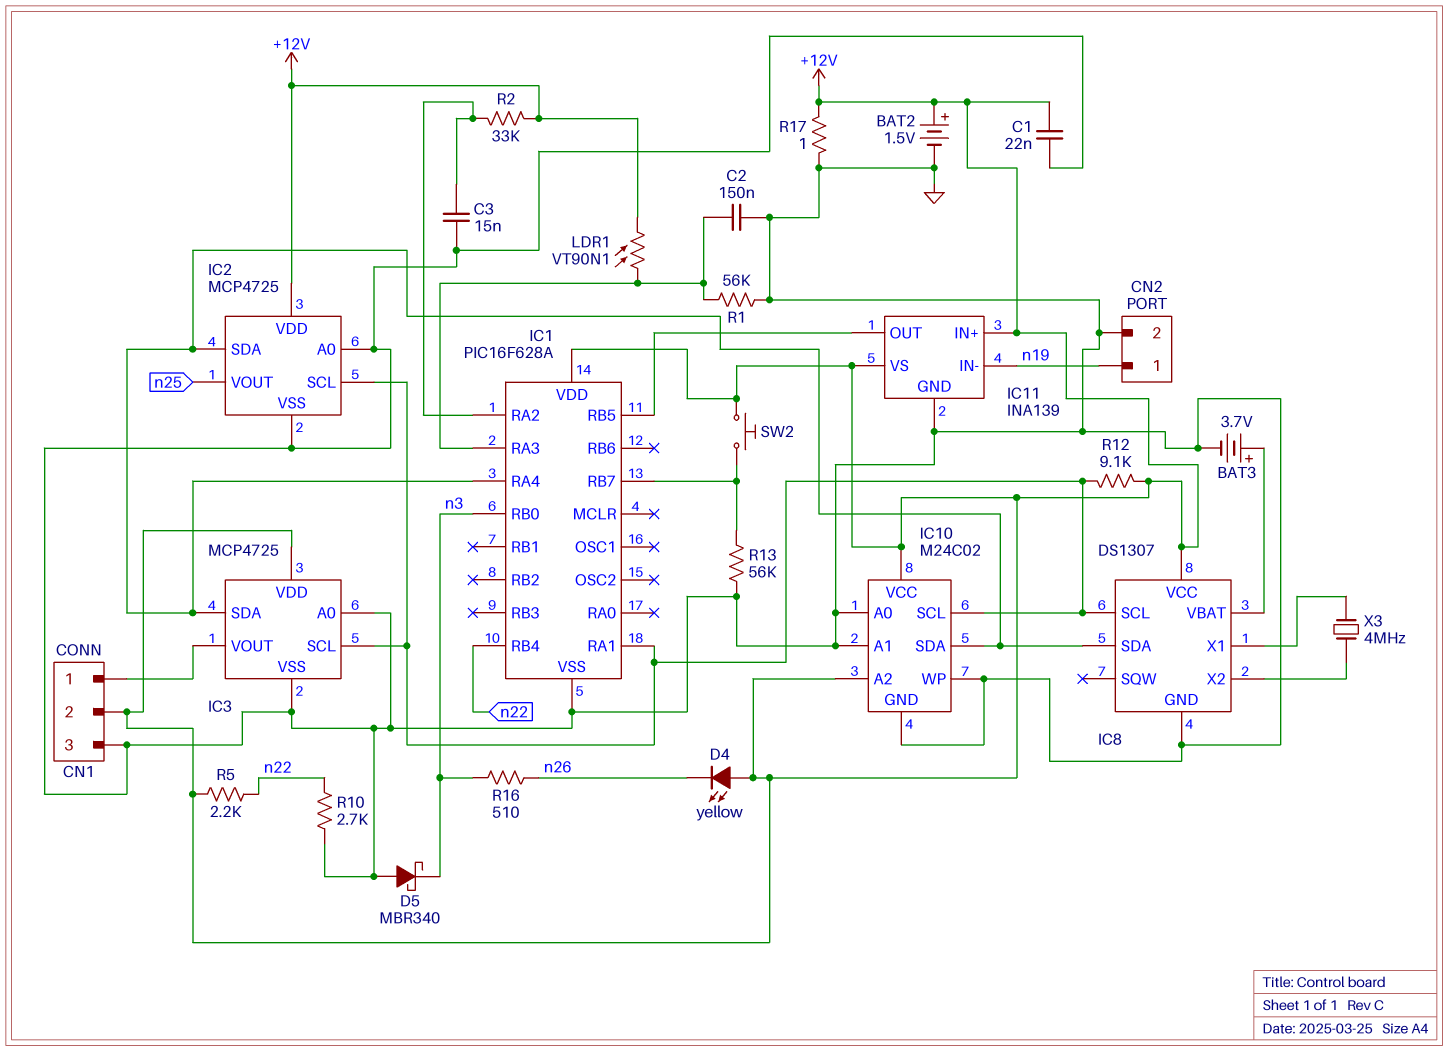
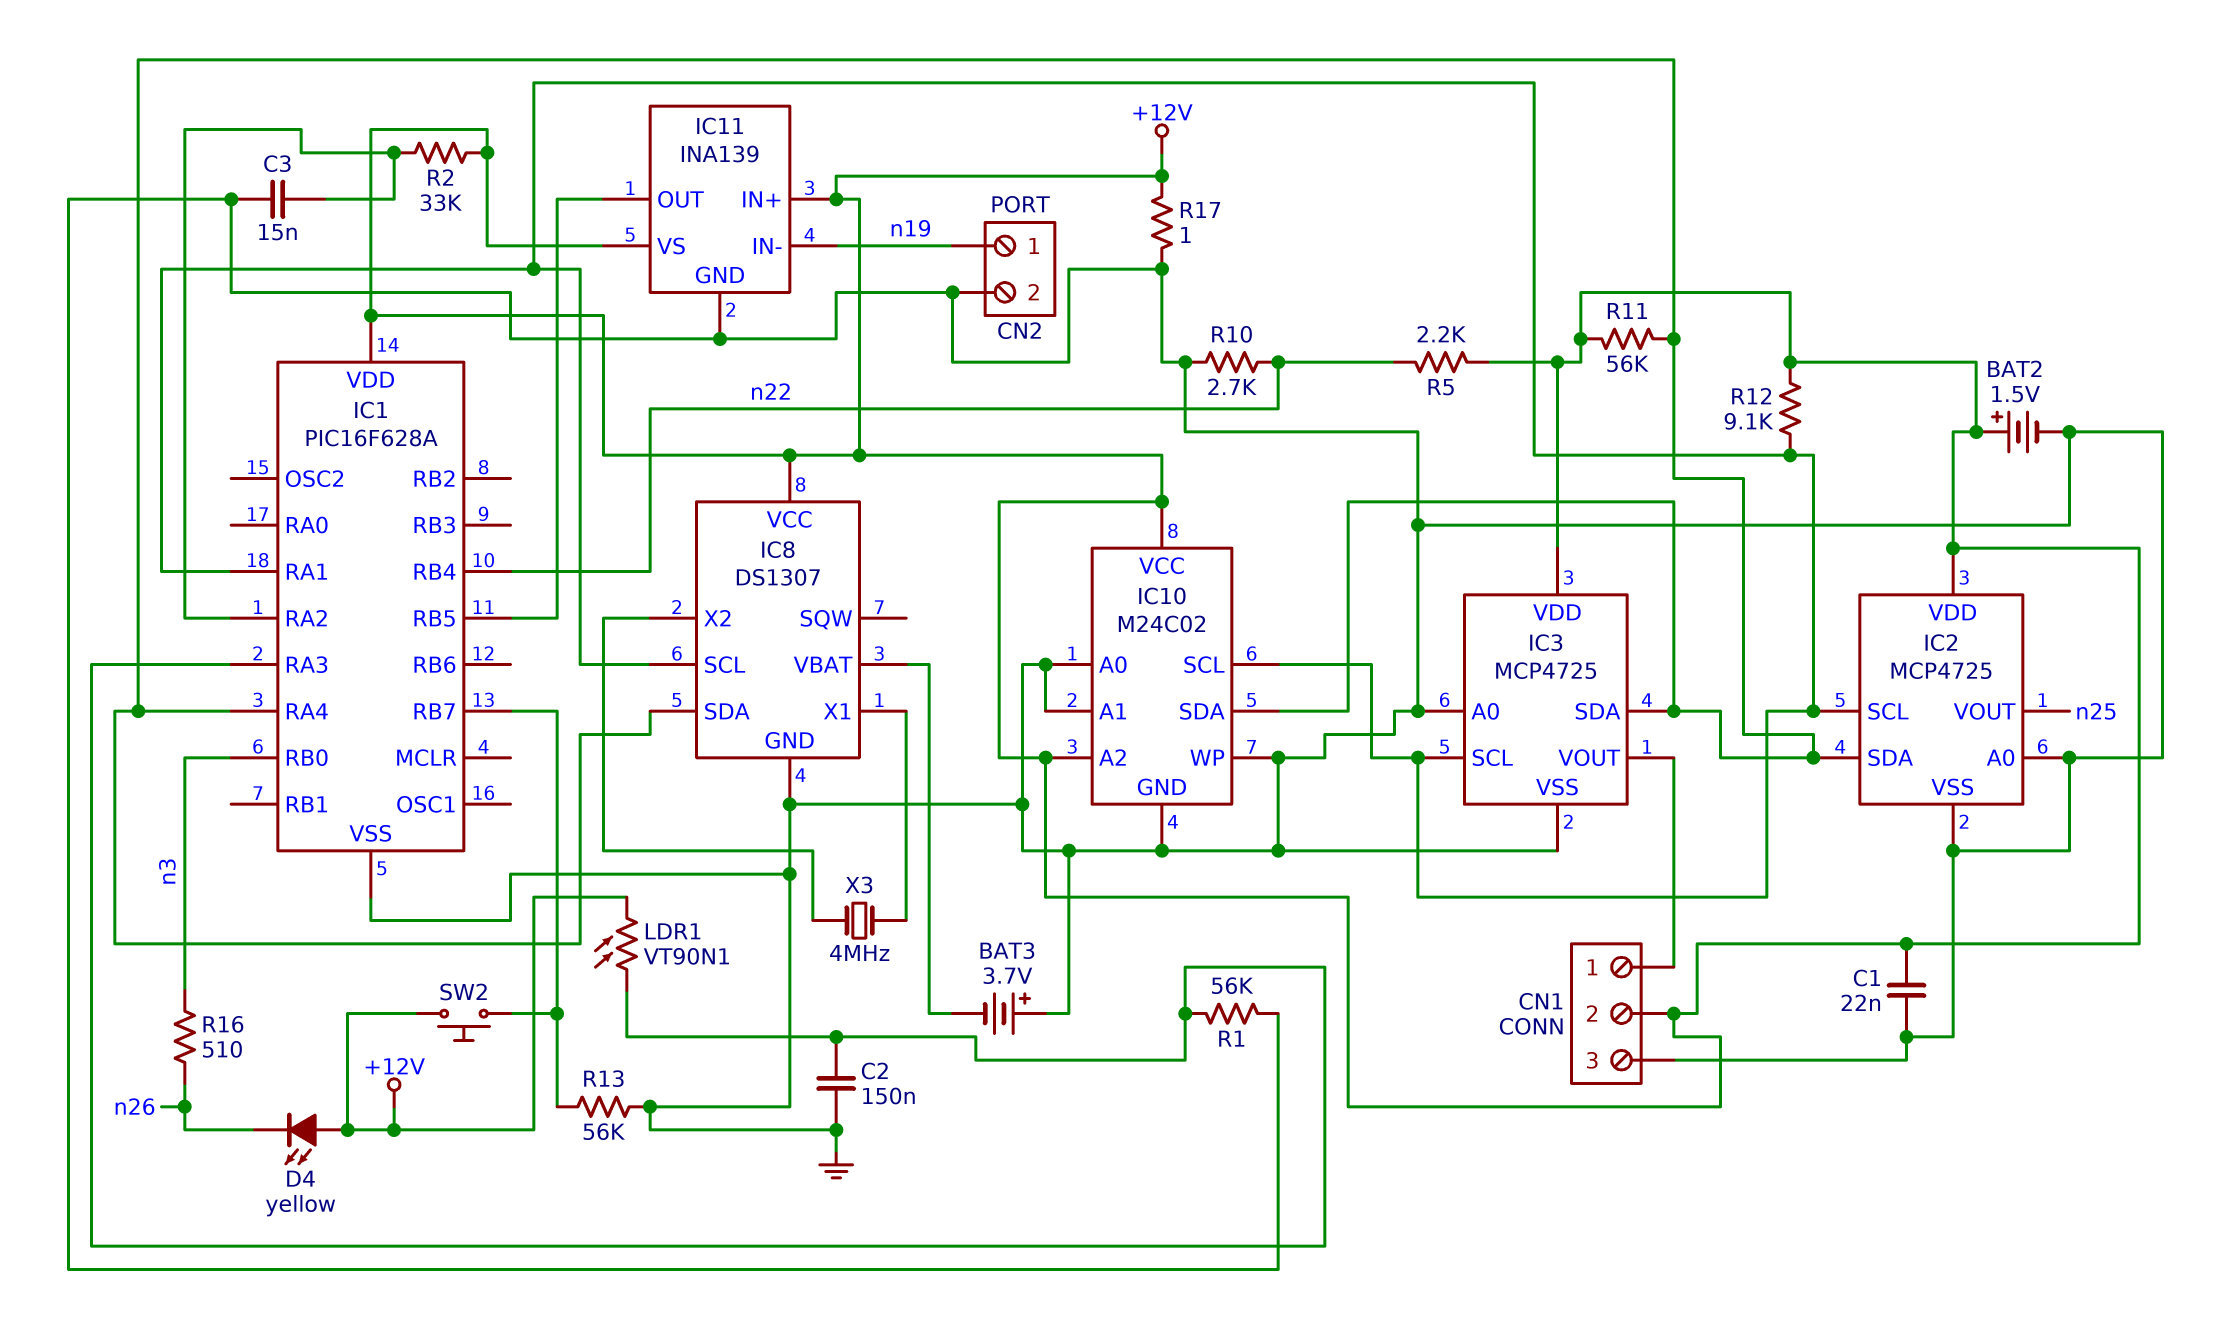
BAT3: 3.7V (plus IC8/VBAT, minus GND) -> 3.7V (plus GND, minus IC8/VBAT)
D5: schottky MBR340 (A GND, K n3) -> none
R11: none -> 56k (+12V, IC1/RA4)

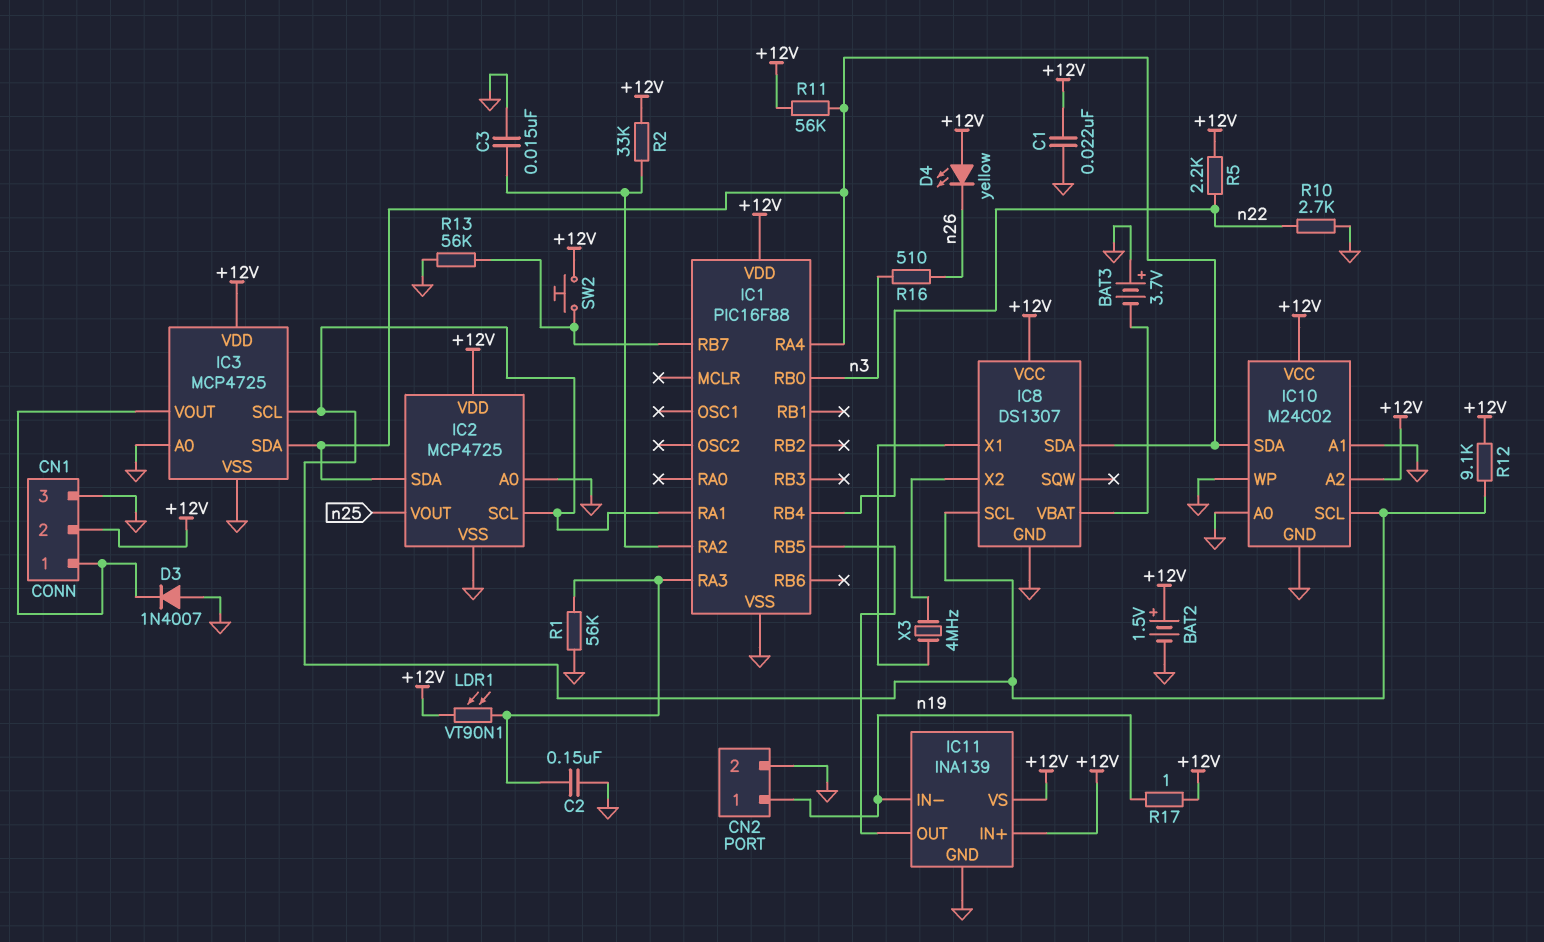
D3: none -> diode 1N4007 (A GND, K CN1/1)
IC1: PIC16F628A -> PIC16F88
R17: 1 (+12V, GND) -> 1 (+12V, n19)

